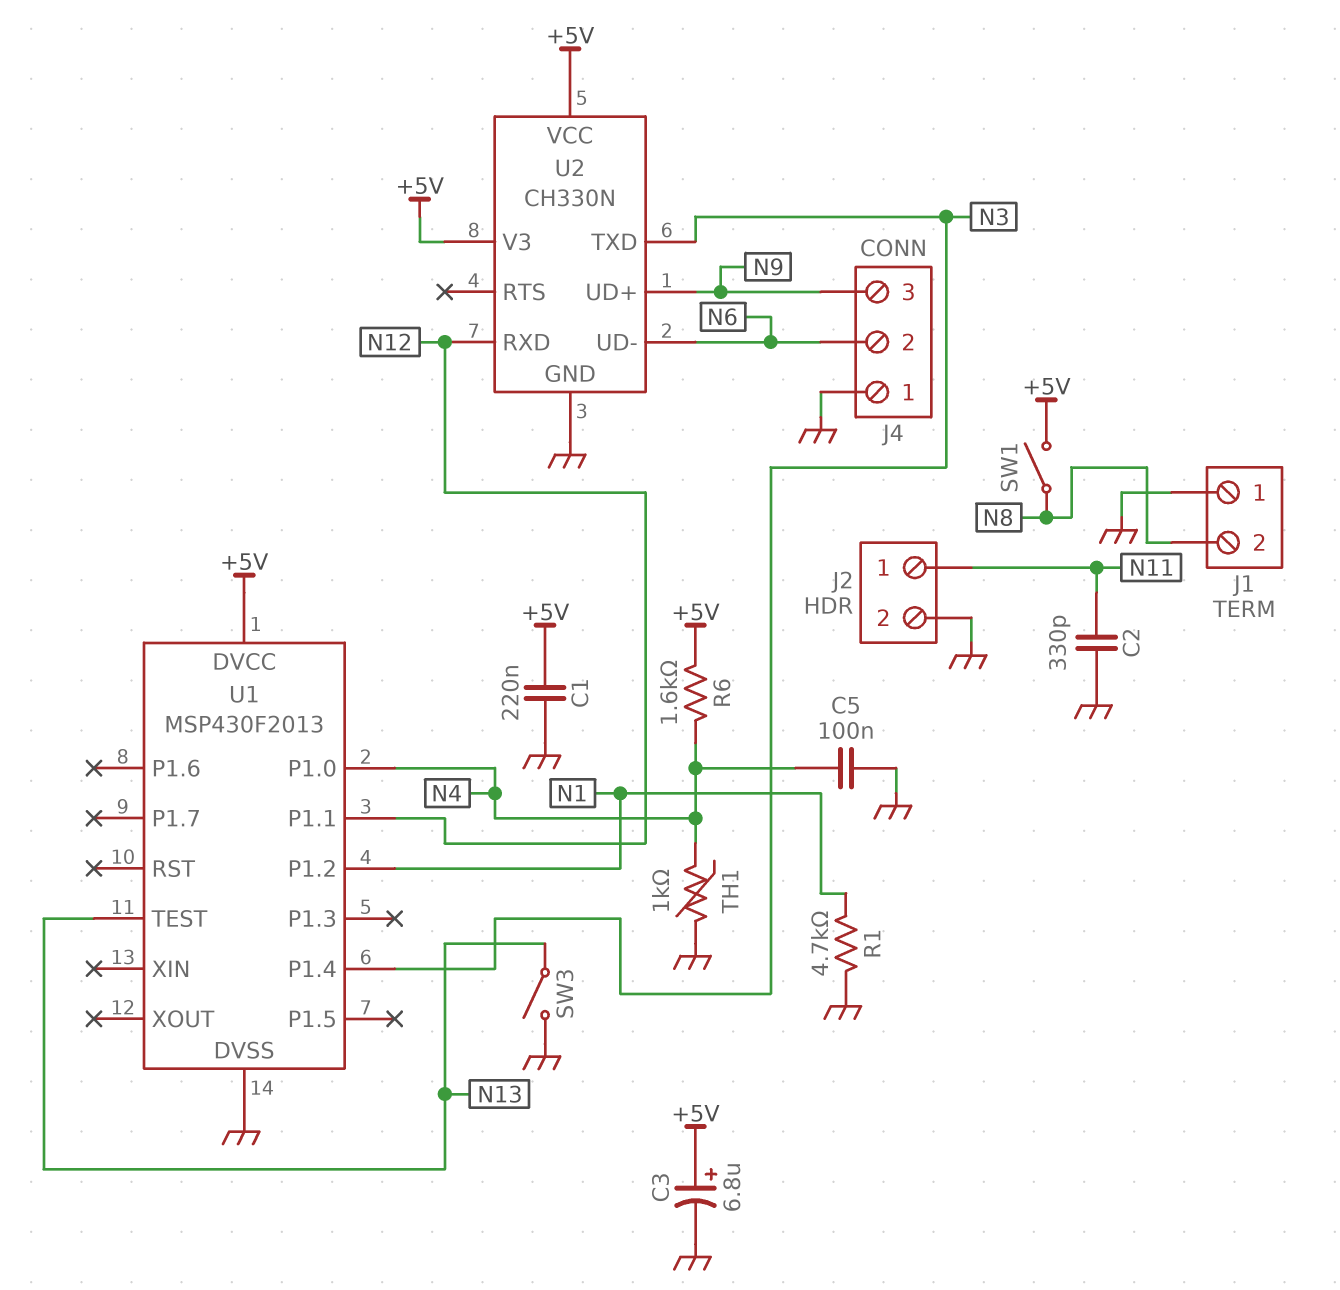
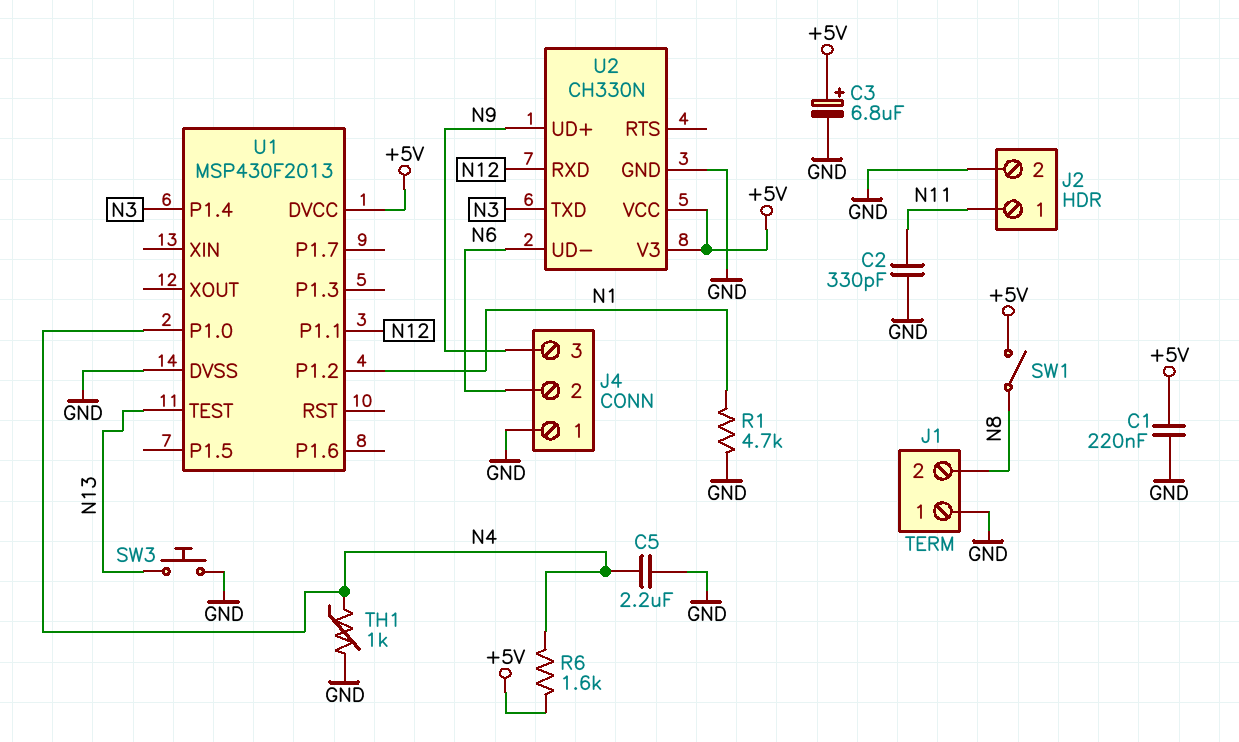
C5: 100nF (GND, N4) -> 2.2uF (GND, N4)
SW3: switch (GND, N13) -> button (GND, N13)

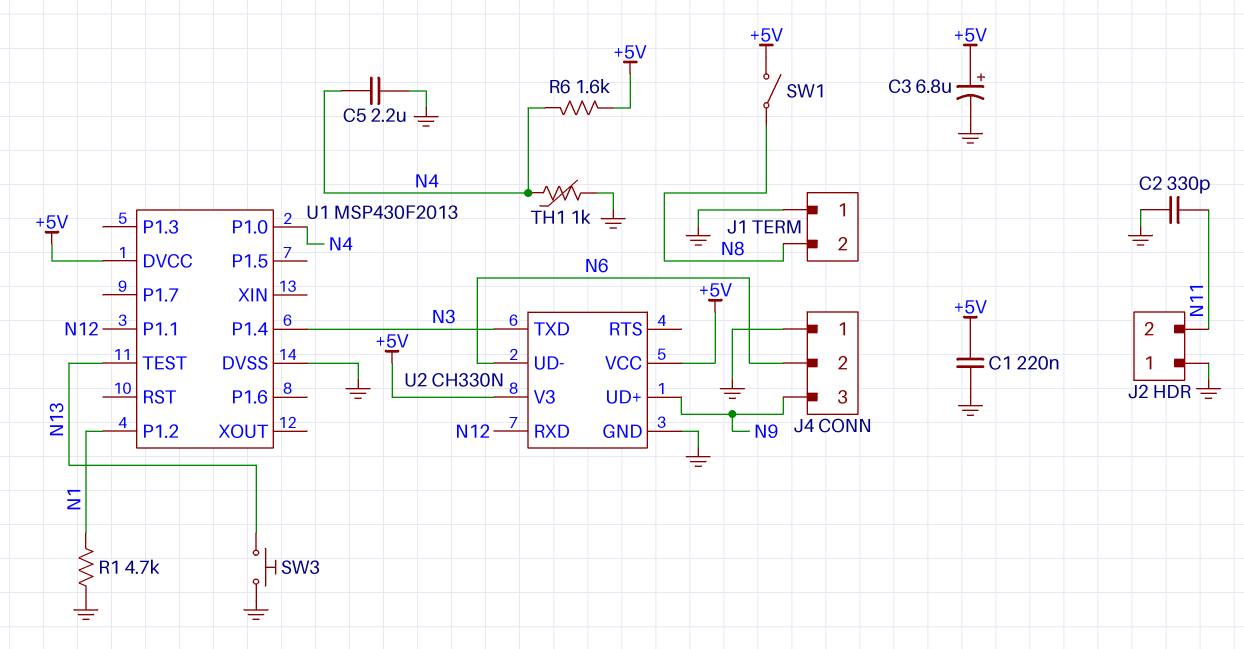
J2 pin 1: N11 -> GND
J2 pin 2: GND -> N11

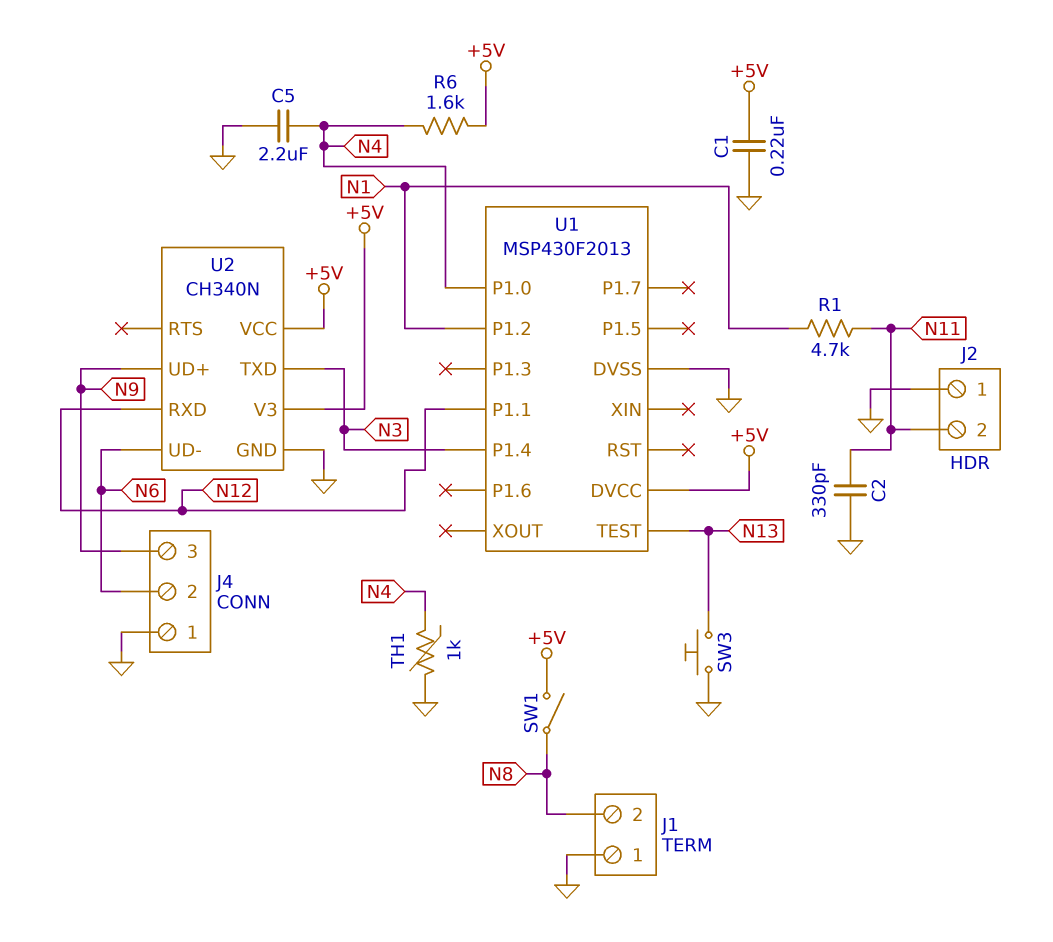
C3: 6.8uF (plus +5V, minus GND) -> none
R1: 4.7k (GND, N1) -> 4.7k (N1, N11)
U2: CH330N -> CH340N

